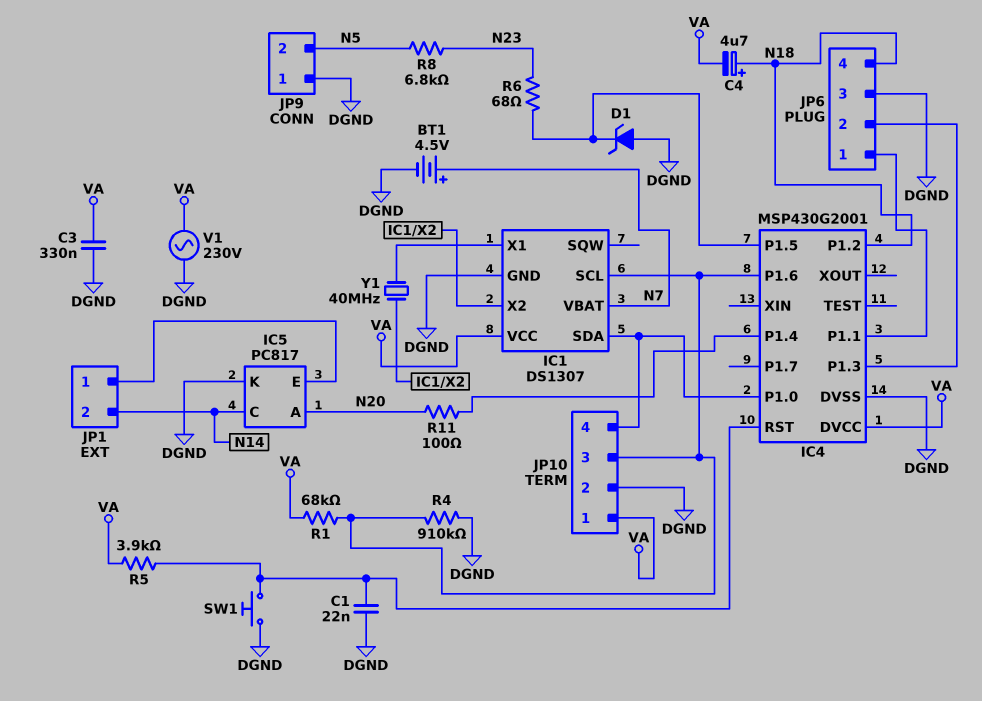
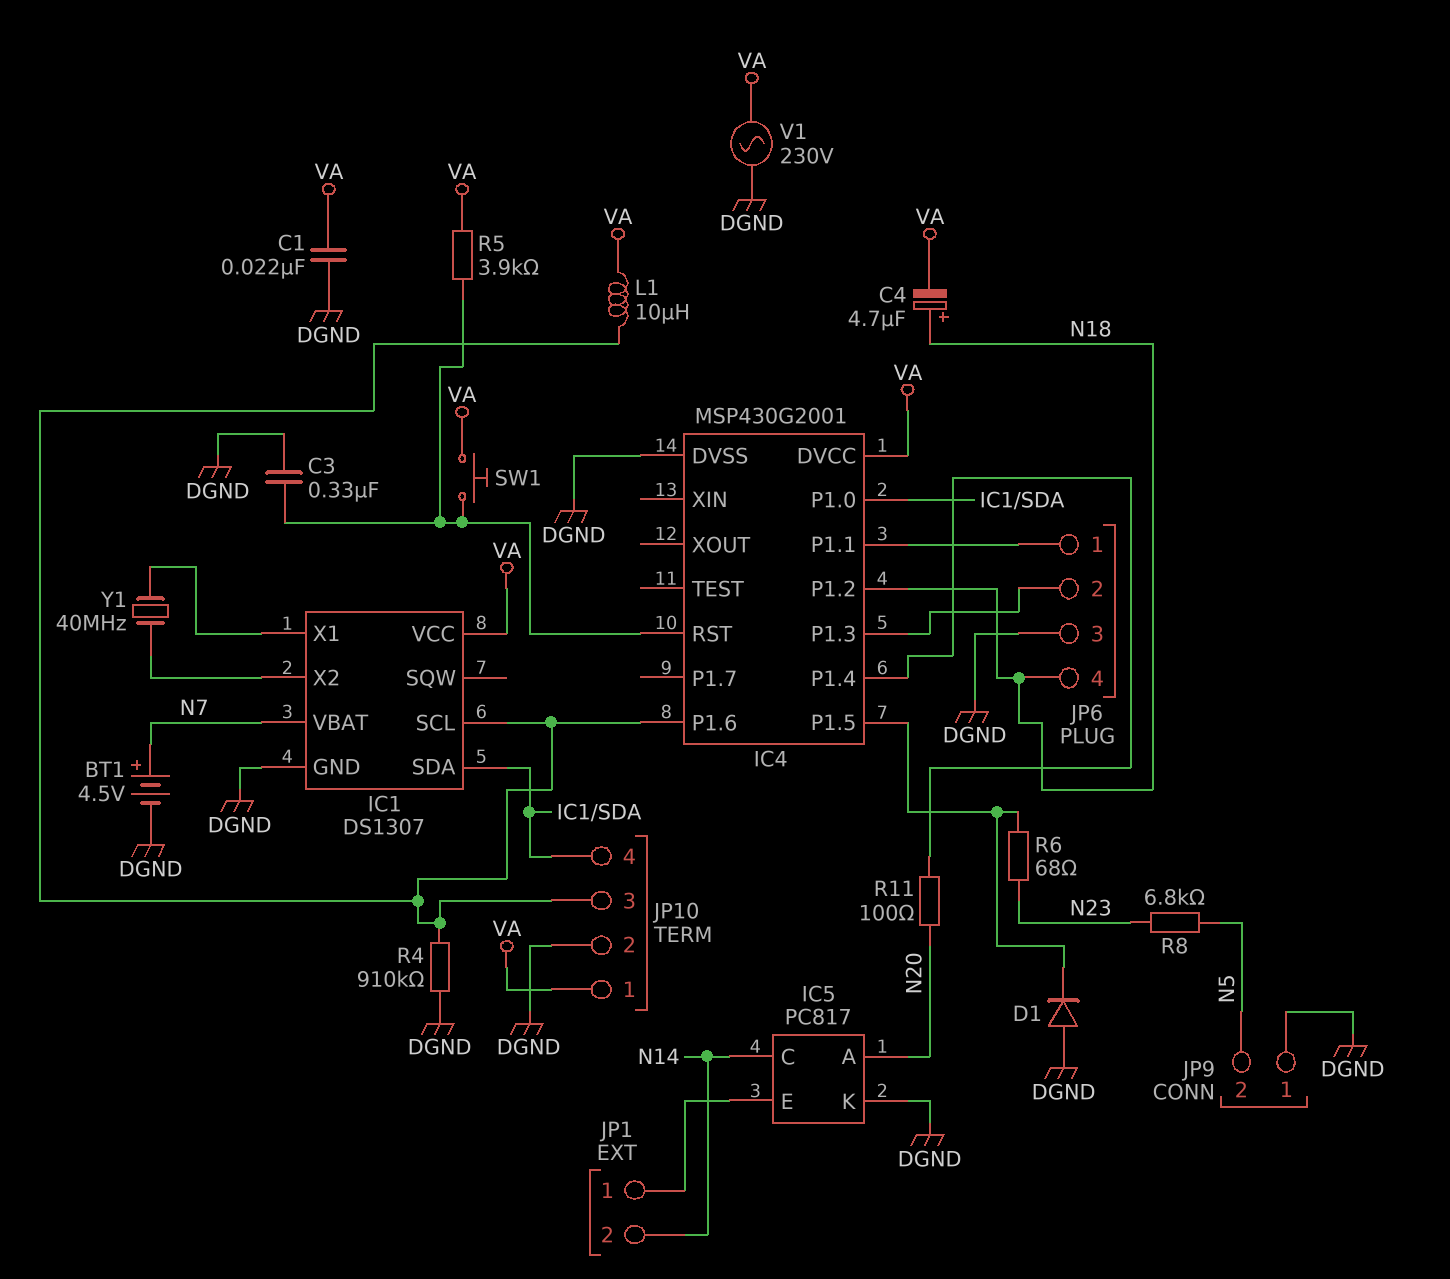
C1: 22nF (DGND, IC4/RST) -> 22nF (DGND, VA)
C3: 330nF (DGND, VA) -> 330nF (DGND, IC4/RST)
D1: zener (A DGND, K IC4/P1.5) -> diode (A DGND, K IC4/P1.5)
L1: none -> 10uH (IC1/SCL, VA)
R1: 68k (IC1/SCL, VA) -> none
SW1: button (DGND, IC4/RST) -> button (IC4/RST, VA)

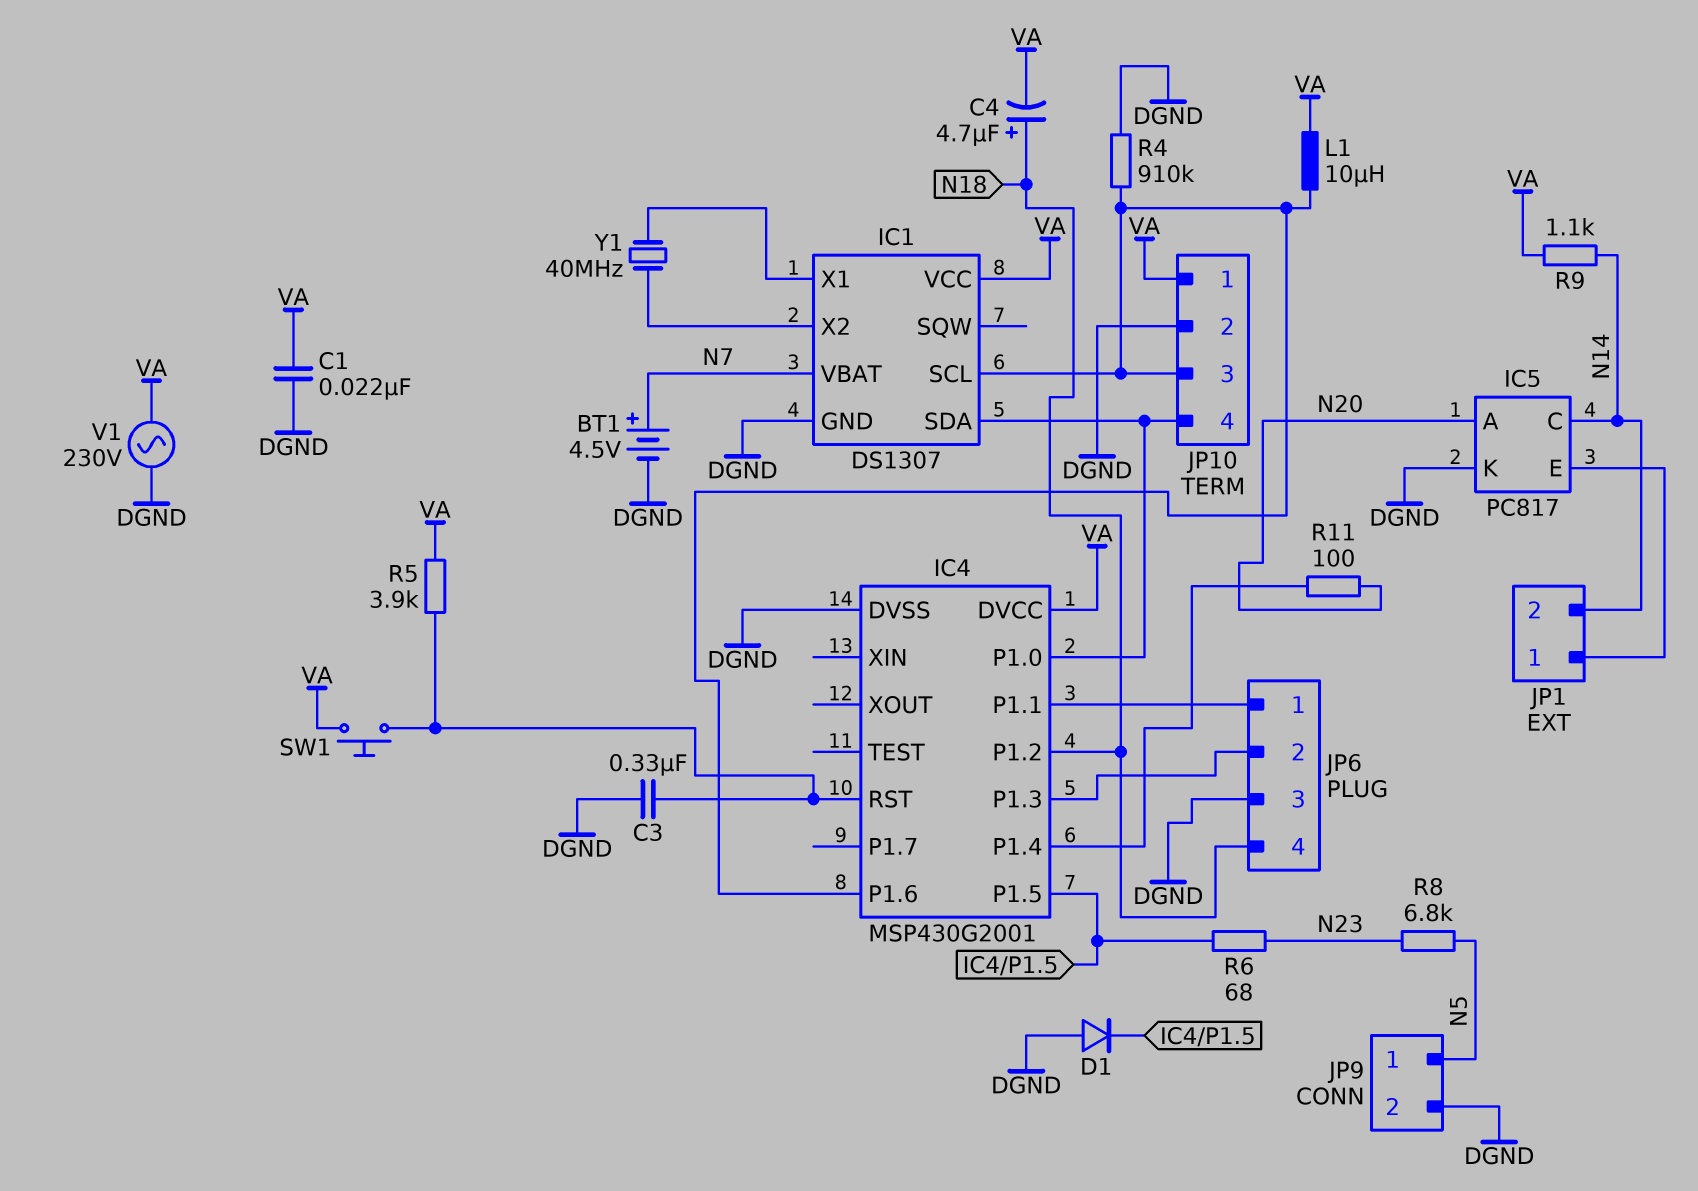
JP9 pin 1: DGND -> N5
JP9 pin 2: N5 -> DGND
R9: none -> 1.1k (N14, VA)

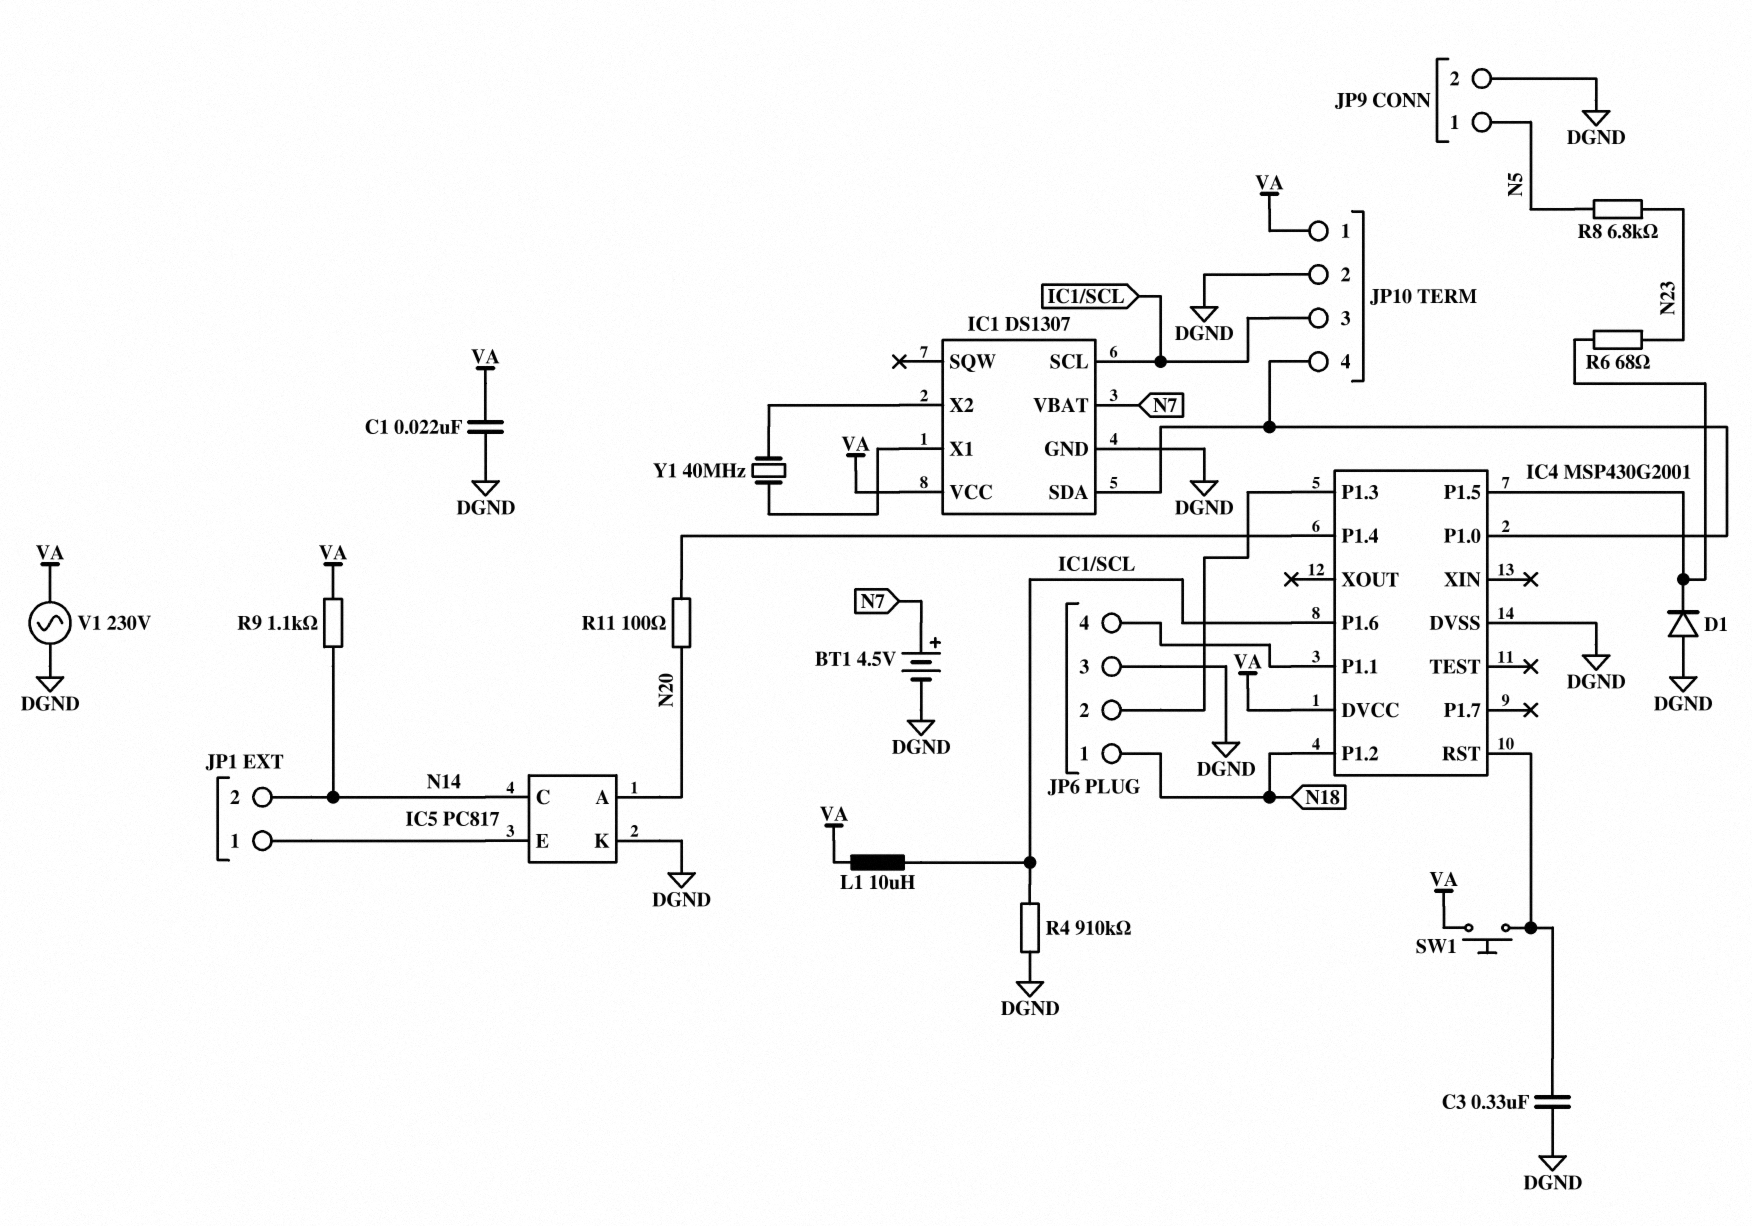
C4: 4.7uF (plus N18, minus VA) -> none
JP6 pin 1: IC4/P1.1 -> N18
JP6 pin 4: N18 -> IC4/P1.1
R5: 3.9k (IC4/RST, VA) -> none

